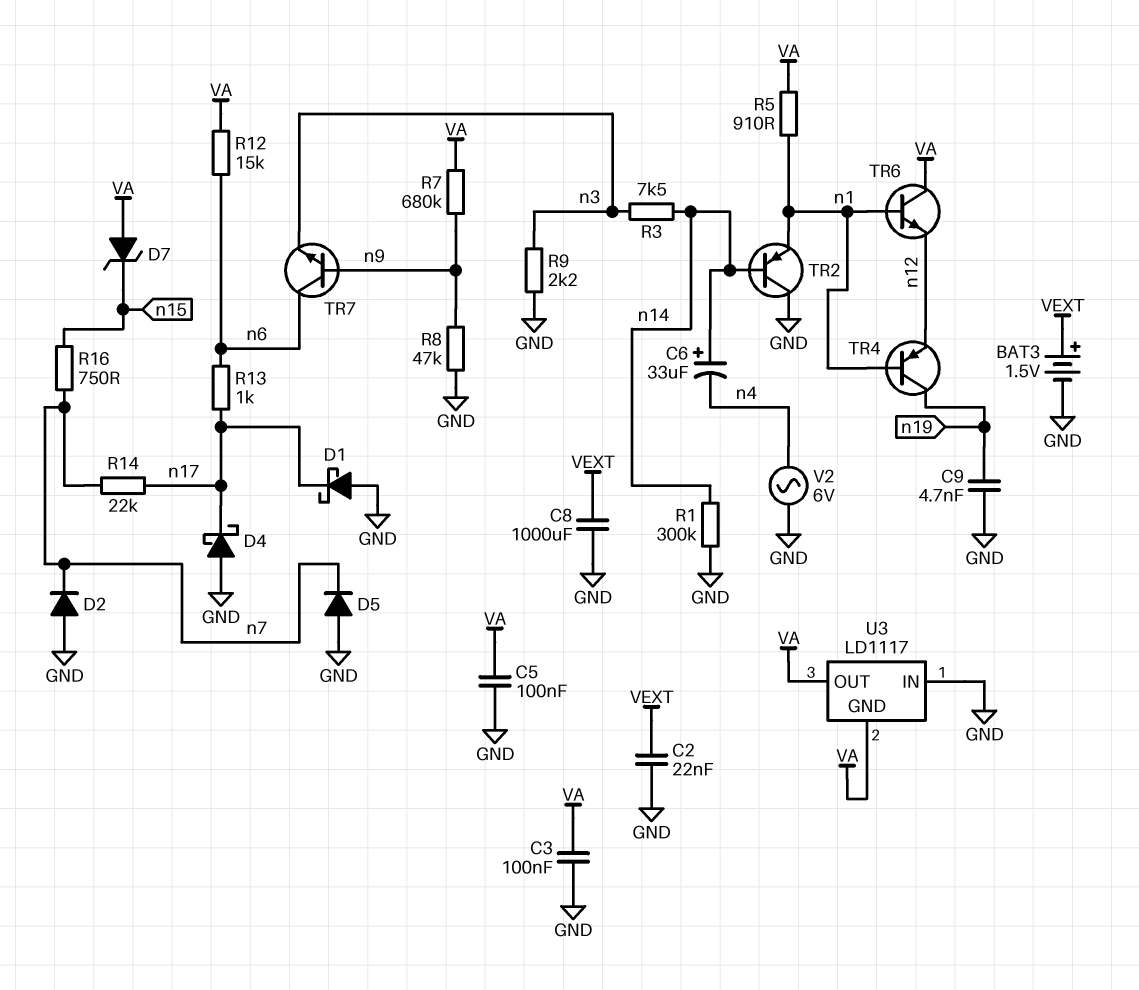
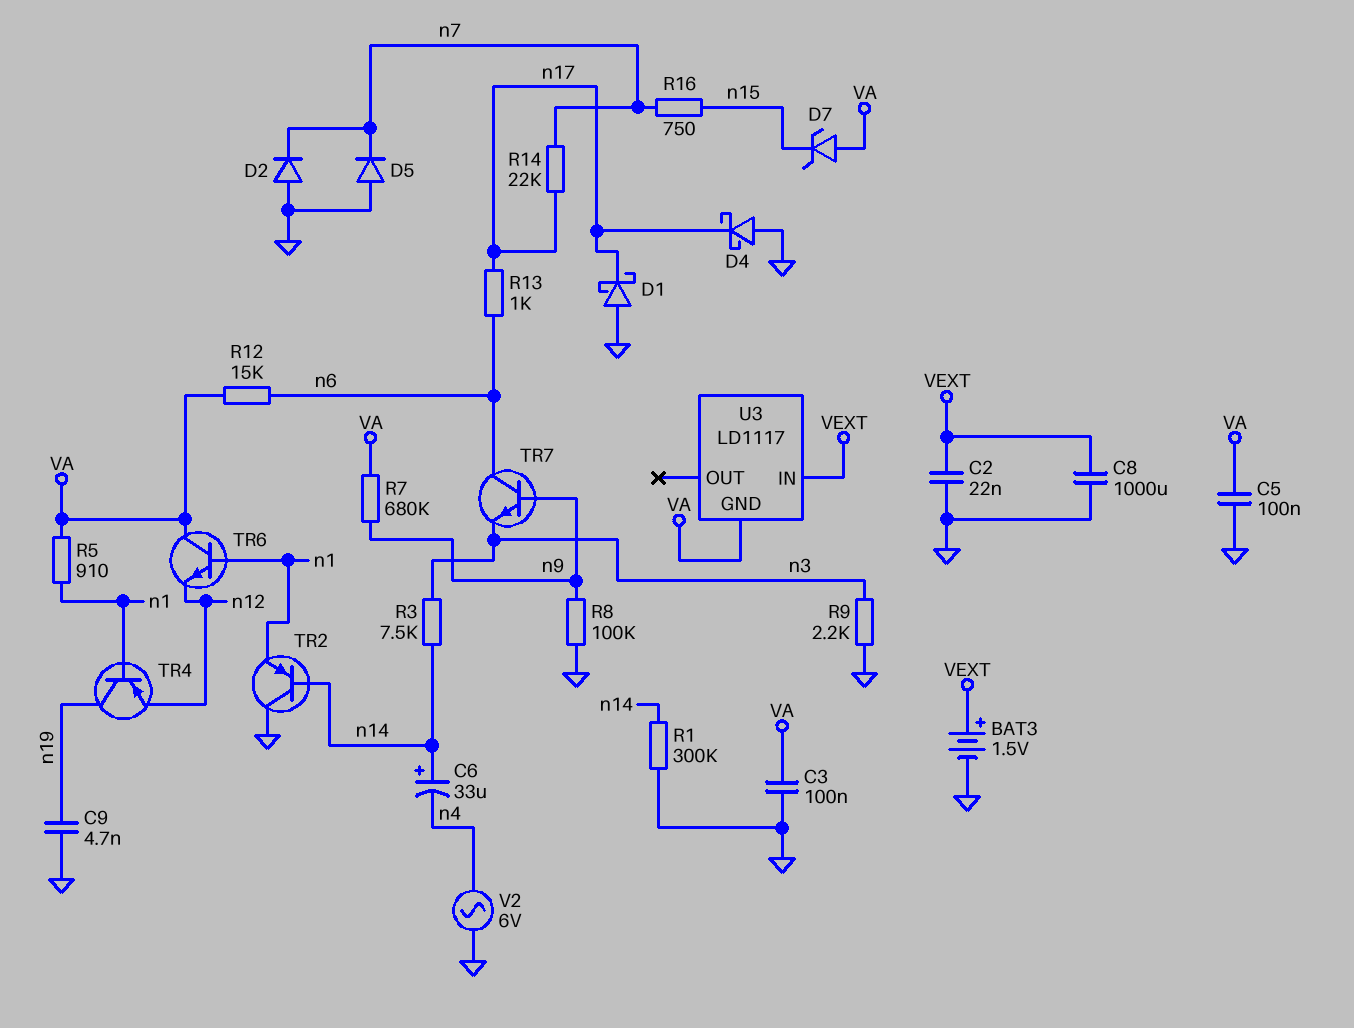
R8: 47k (GND, n9) -> 100k (GND, n9)
U3 pin IN: GND -> VEXT
U3 pin OUT: VA -> none

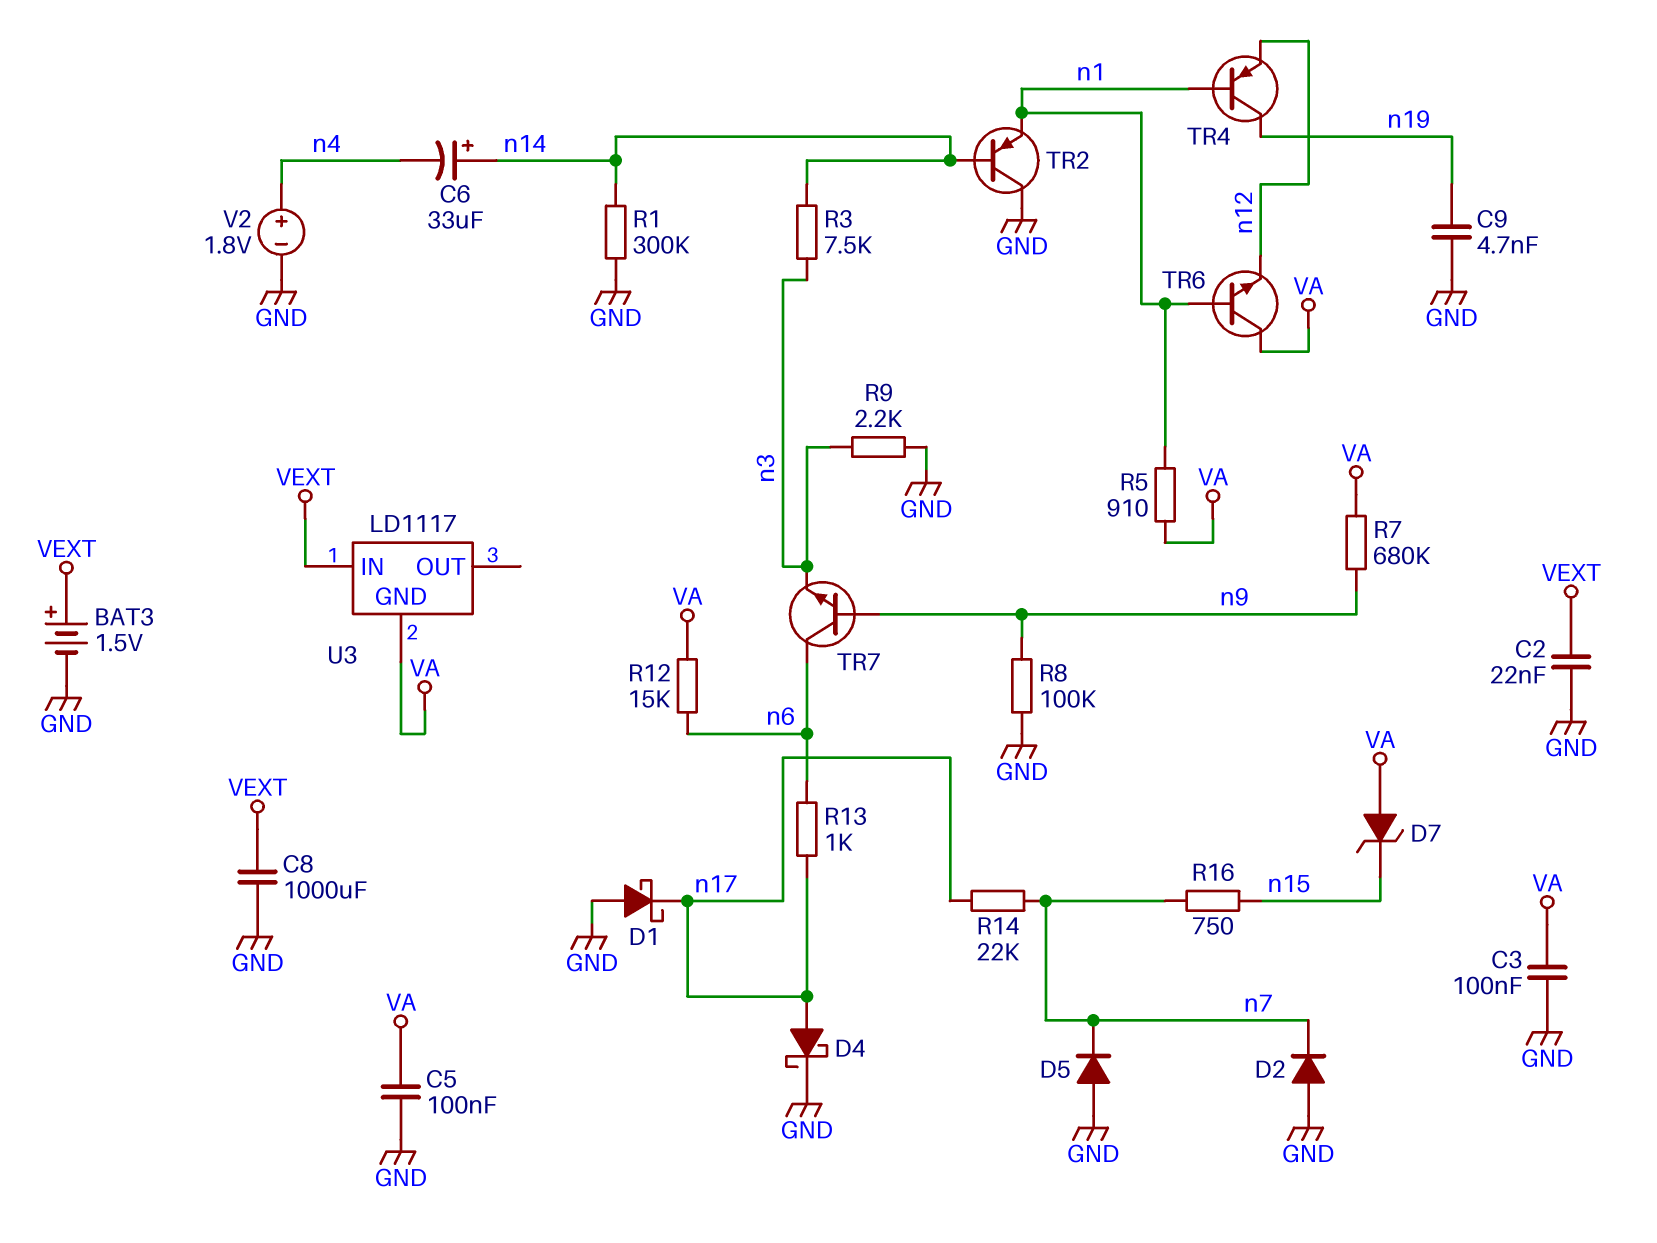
D4: schottky (A GND, K n17) -> schottky (A n17, K GND)
V2: AC 6V (GND, n4) -> 1.8V (plus n4, minus GND)

